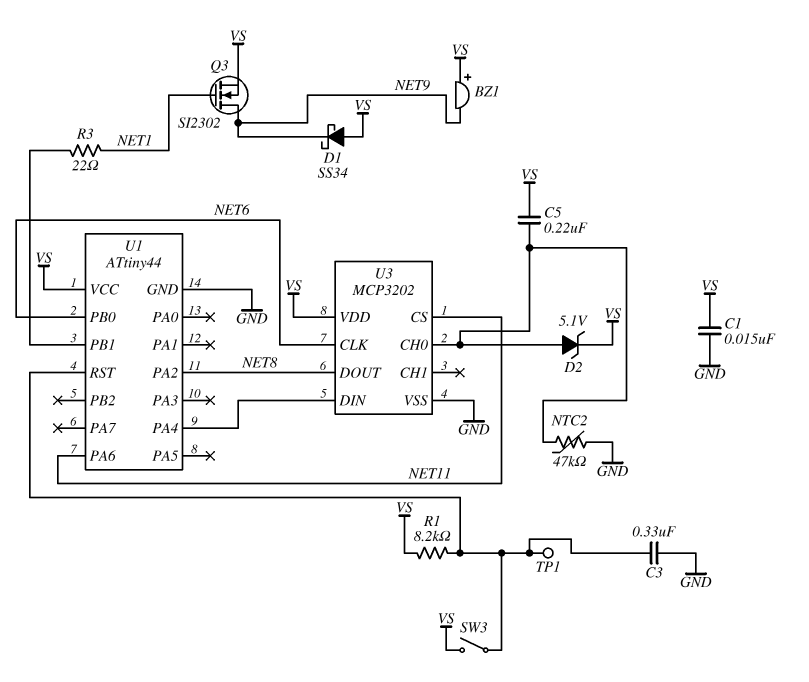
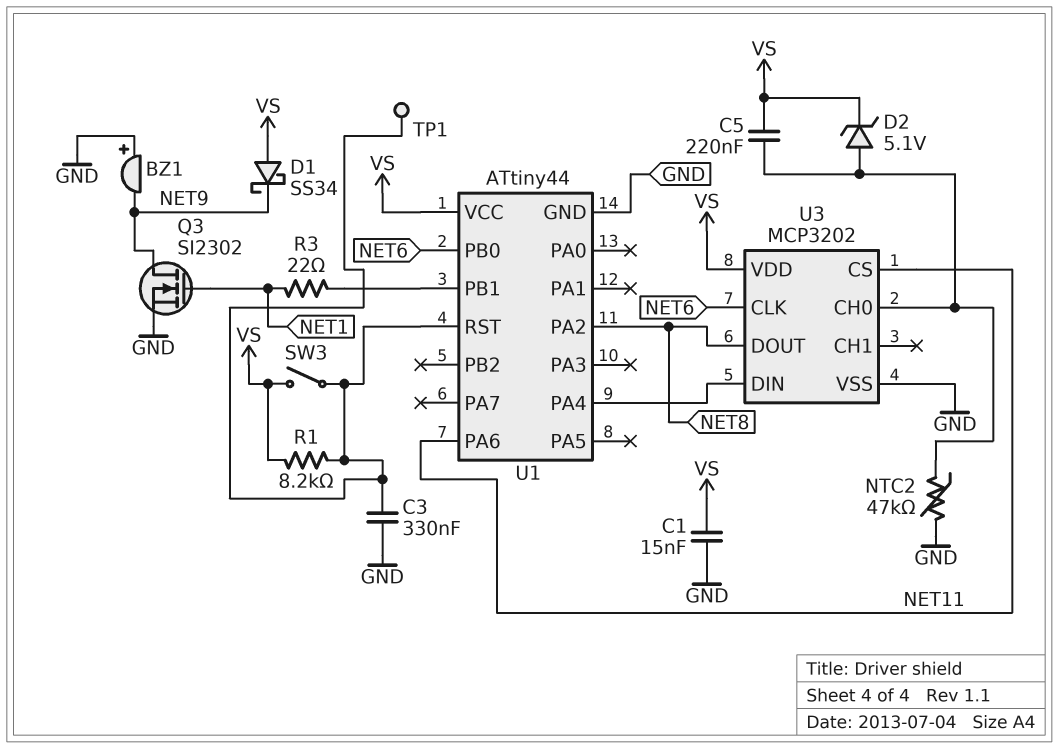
BZ1: buzzer (plus VS, minus NET9) -> buzzer (plus GND, minus NET9)
Q3: NMOS SI2302 (G NET1, D NET9, S VS) -> NMOS SI2302 (G NET1, D NET9, S GND)

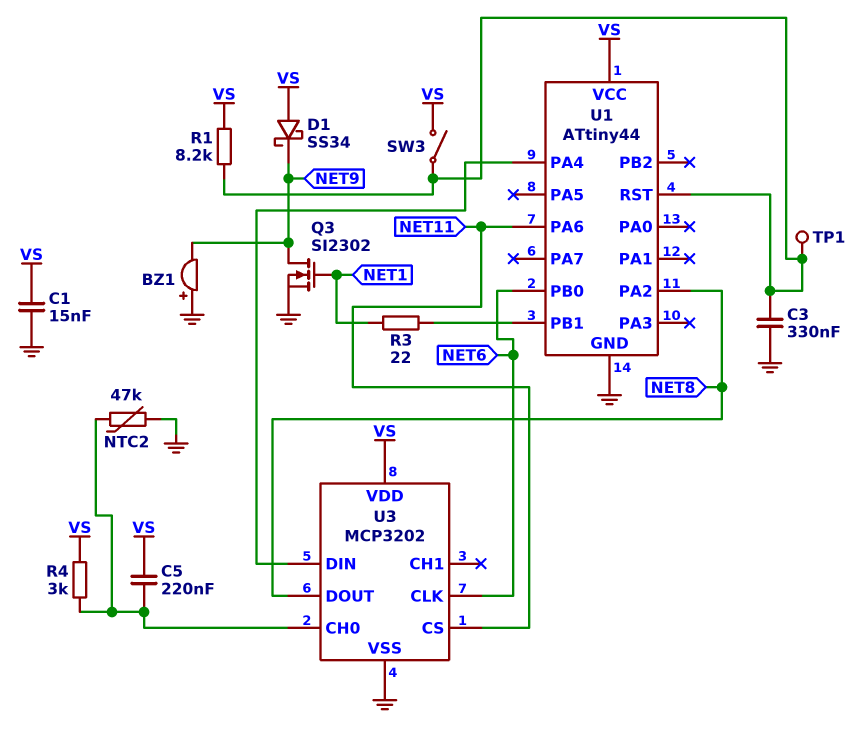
D2: zener 5.1V (A U3/CH0, K VS) -> none
R4: none -> 3k (U3/CH0, VS)

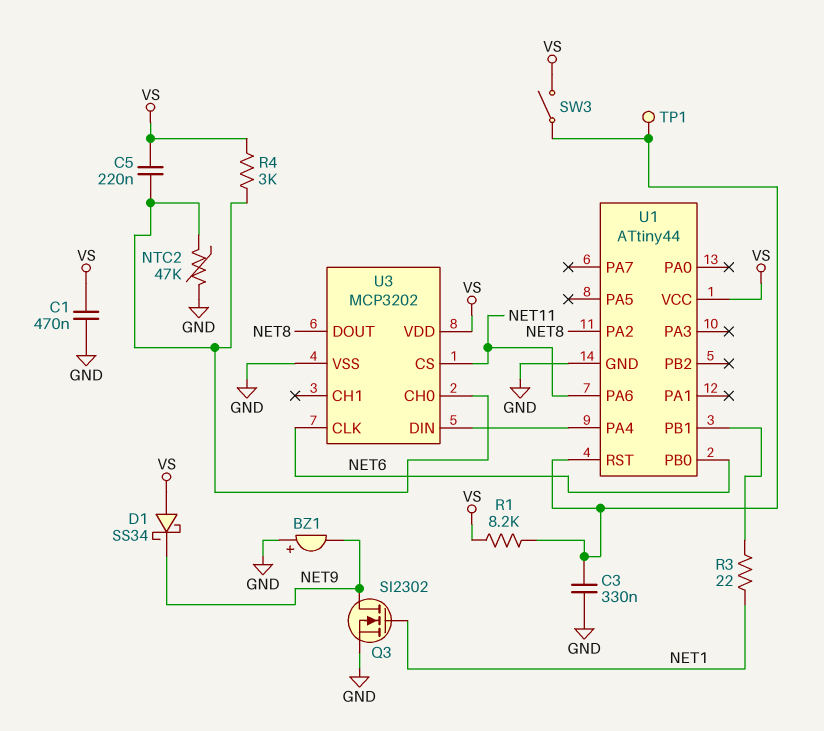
C1: 15nF (GND, VS) -> 470nF (GND, VS)

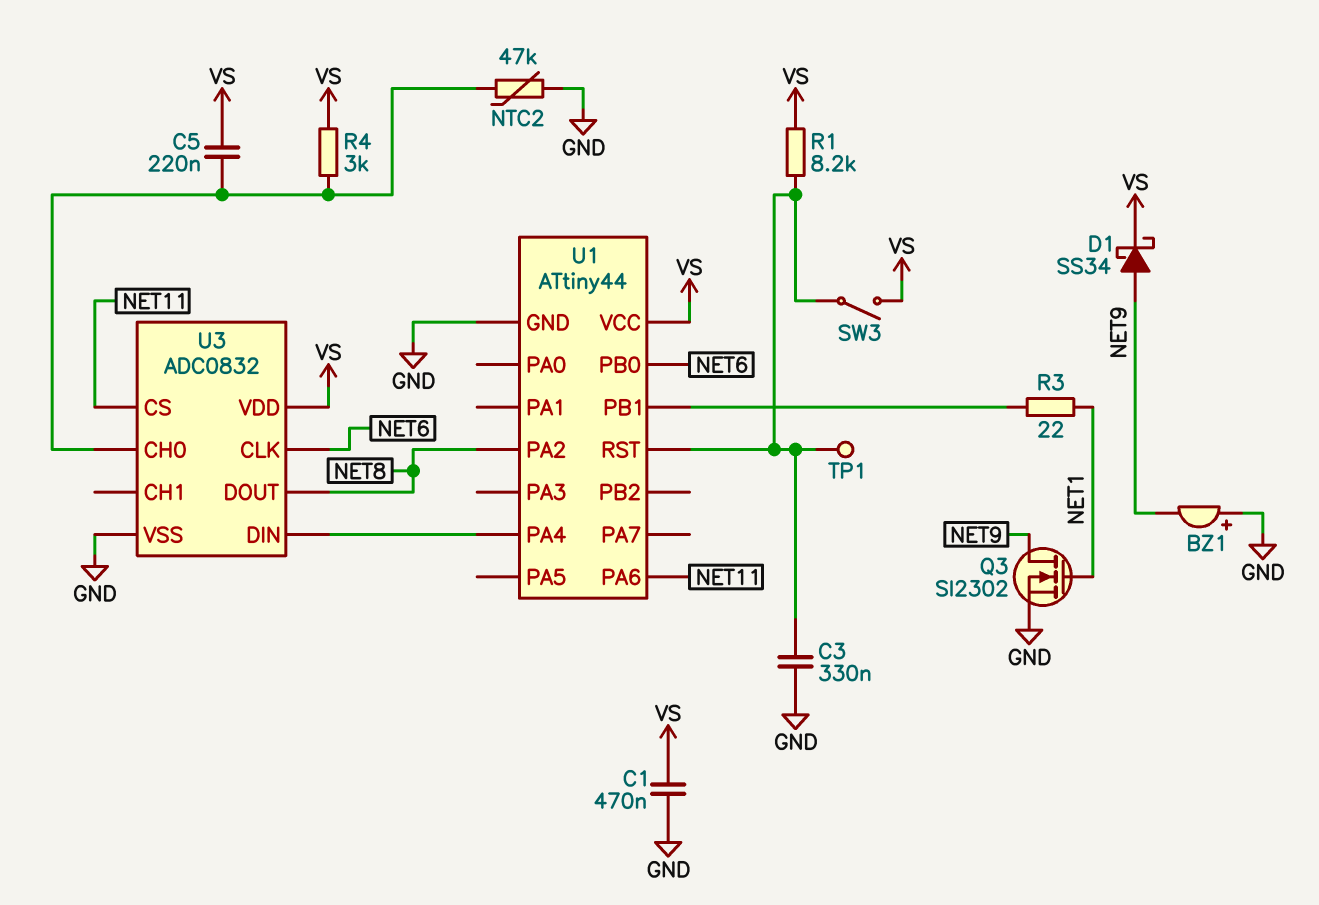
D1: schottky SS34 (A VS, K NET9) -> schottky SS34 (A NET9, K VS)
U3: MCP3202 -> ADC0832

